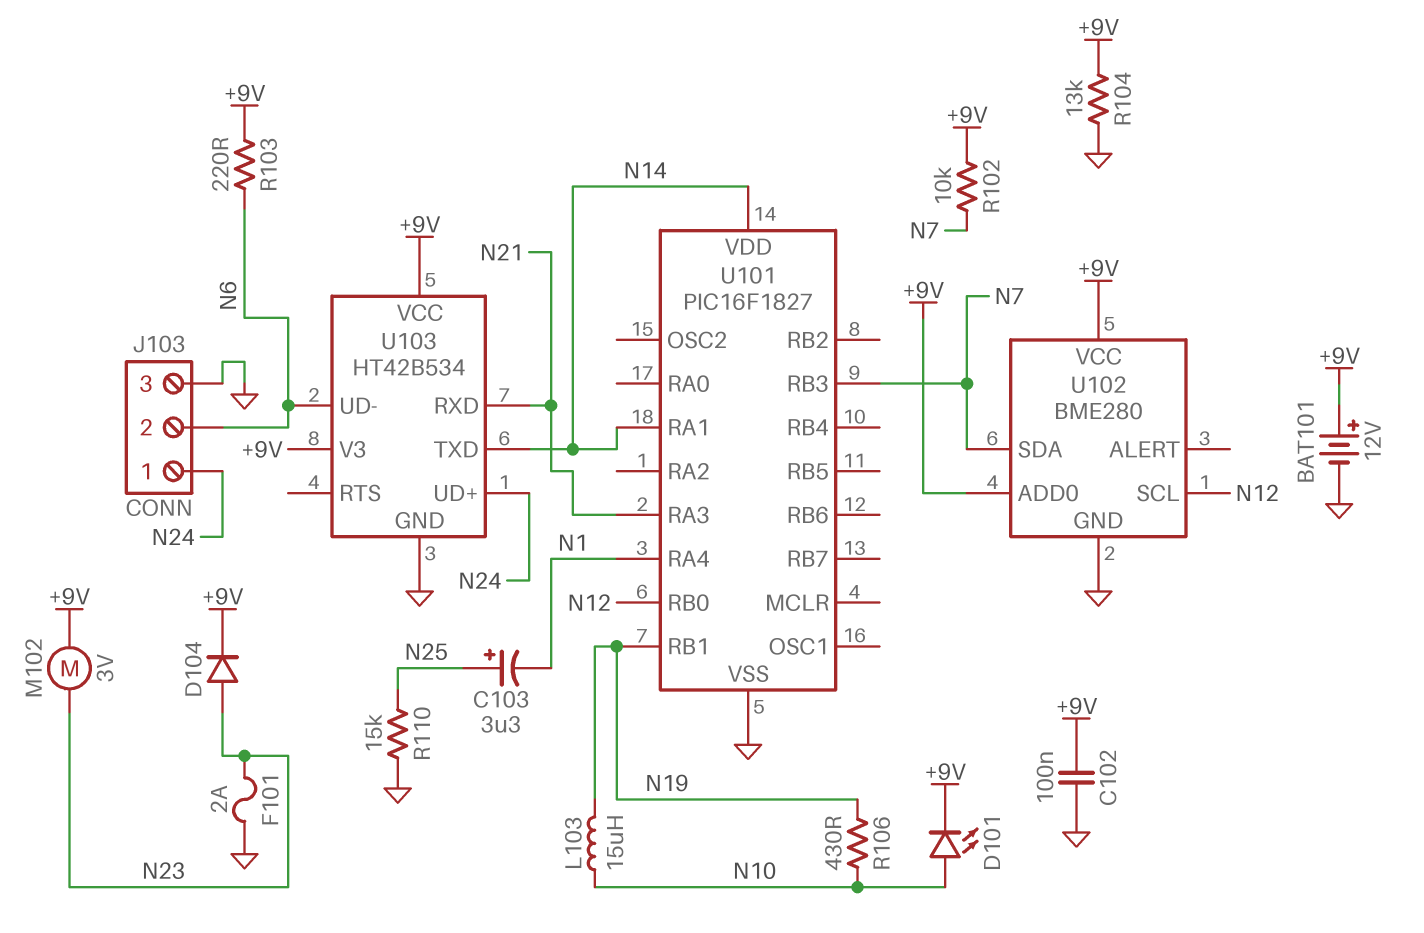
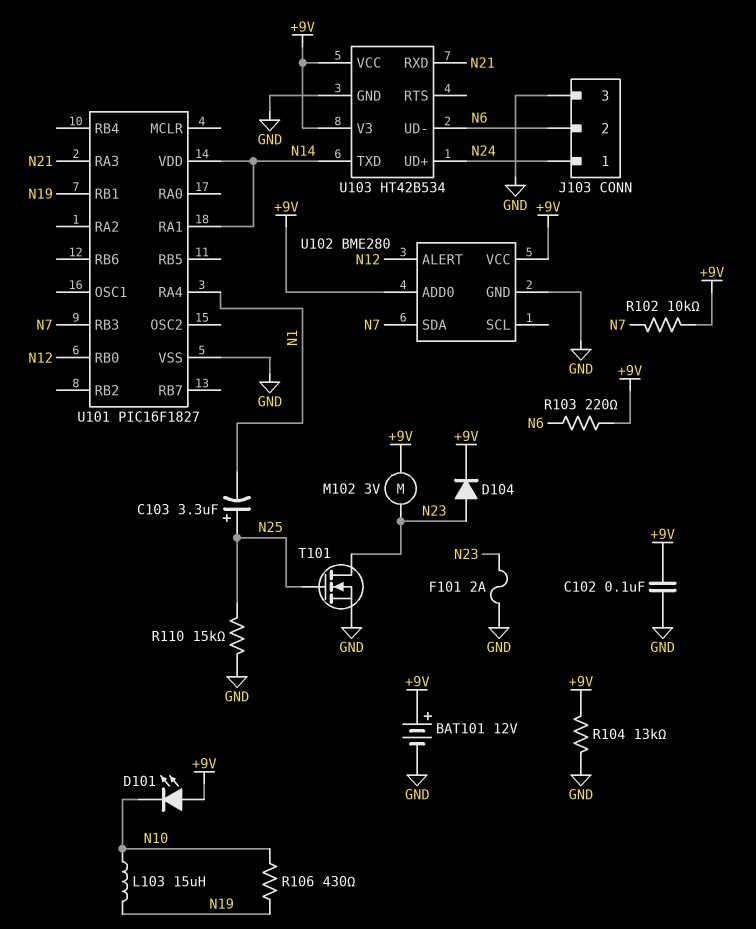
D101: LED (A N10, K +9V) -> LED (A +9V, K N10)
T101: none -> NMOS (G N25, D N23, S GND)
U102 pin ALERT: none -> N12
U102 pin SCL: N12 -> none

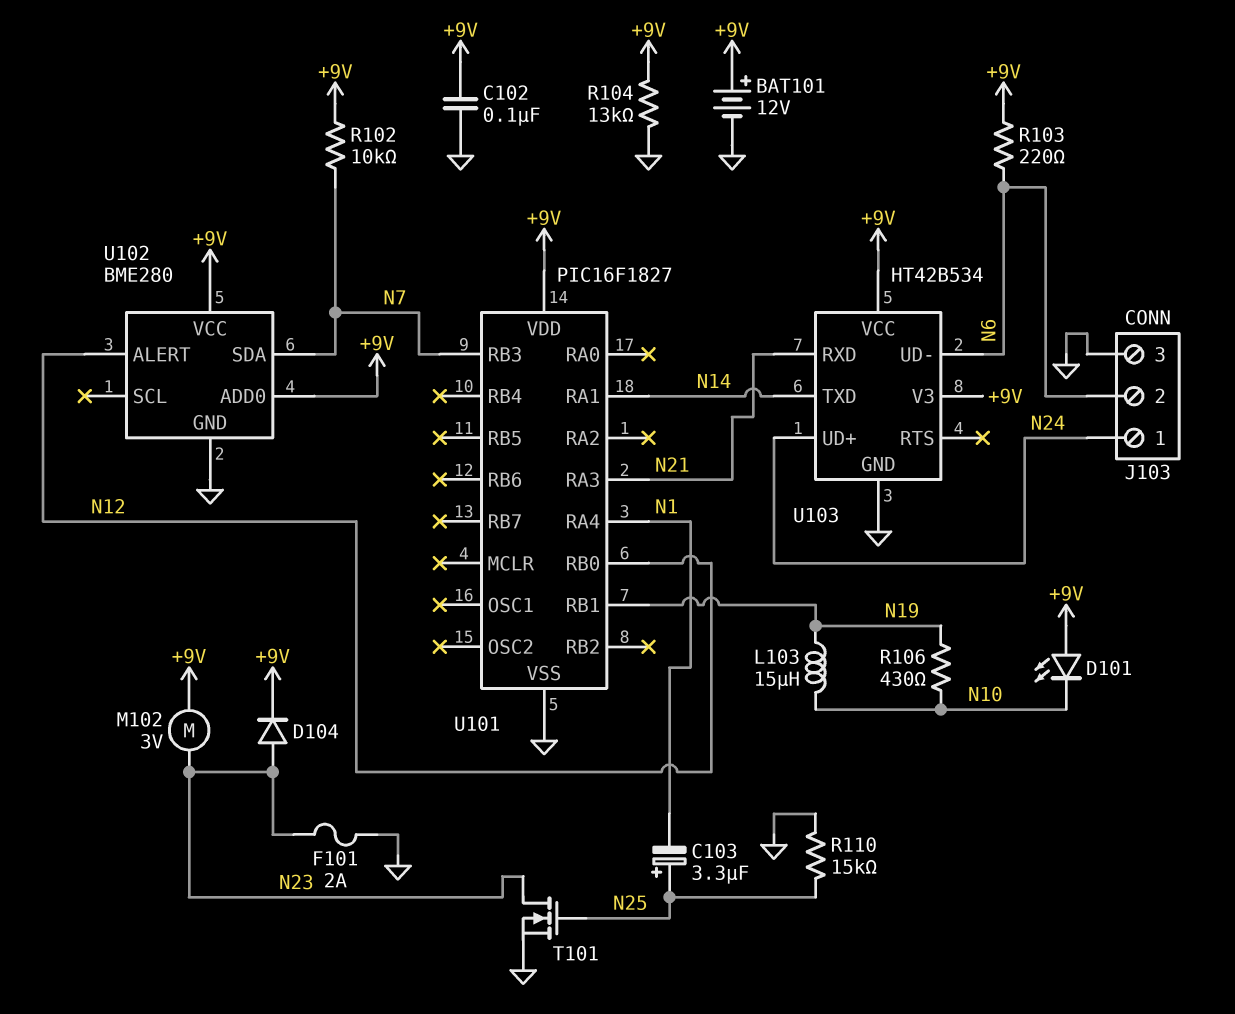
U101 pin VDD: N14 -> +9V

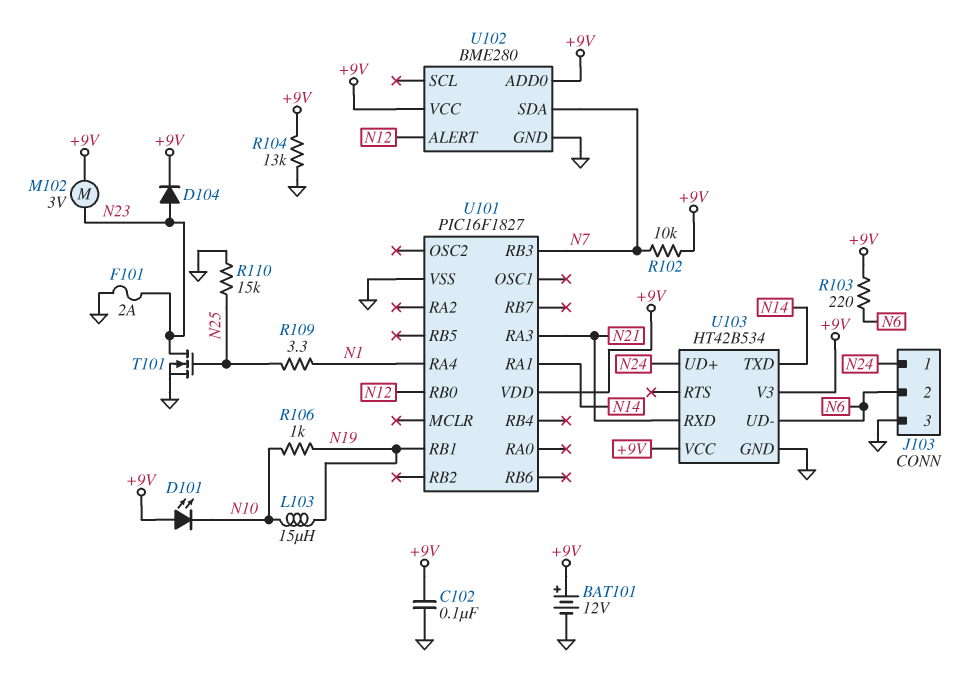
C103: 3.3uF (plus N25, minus N1) -> none
R106: 430 (N10, N19) -> 1k (N10, N19)
R109: none -> 3.3 (N1, N25)

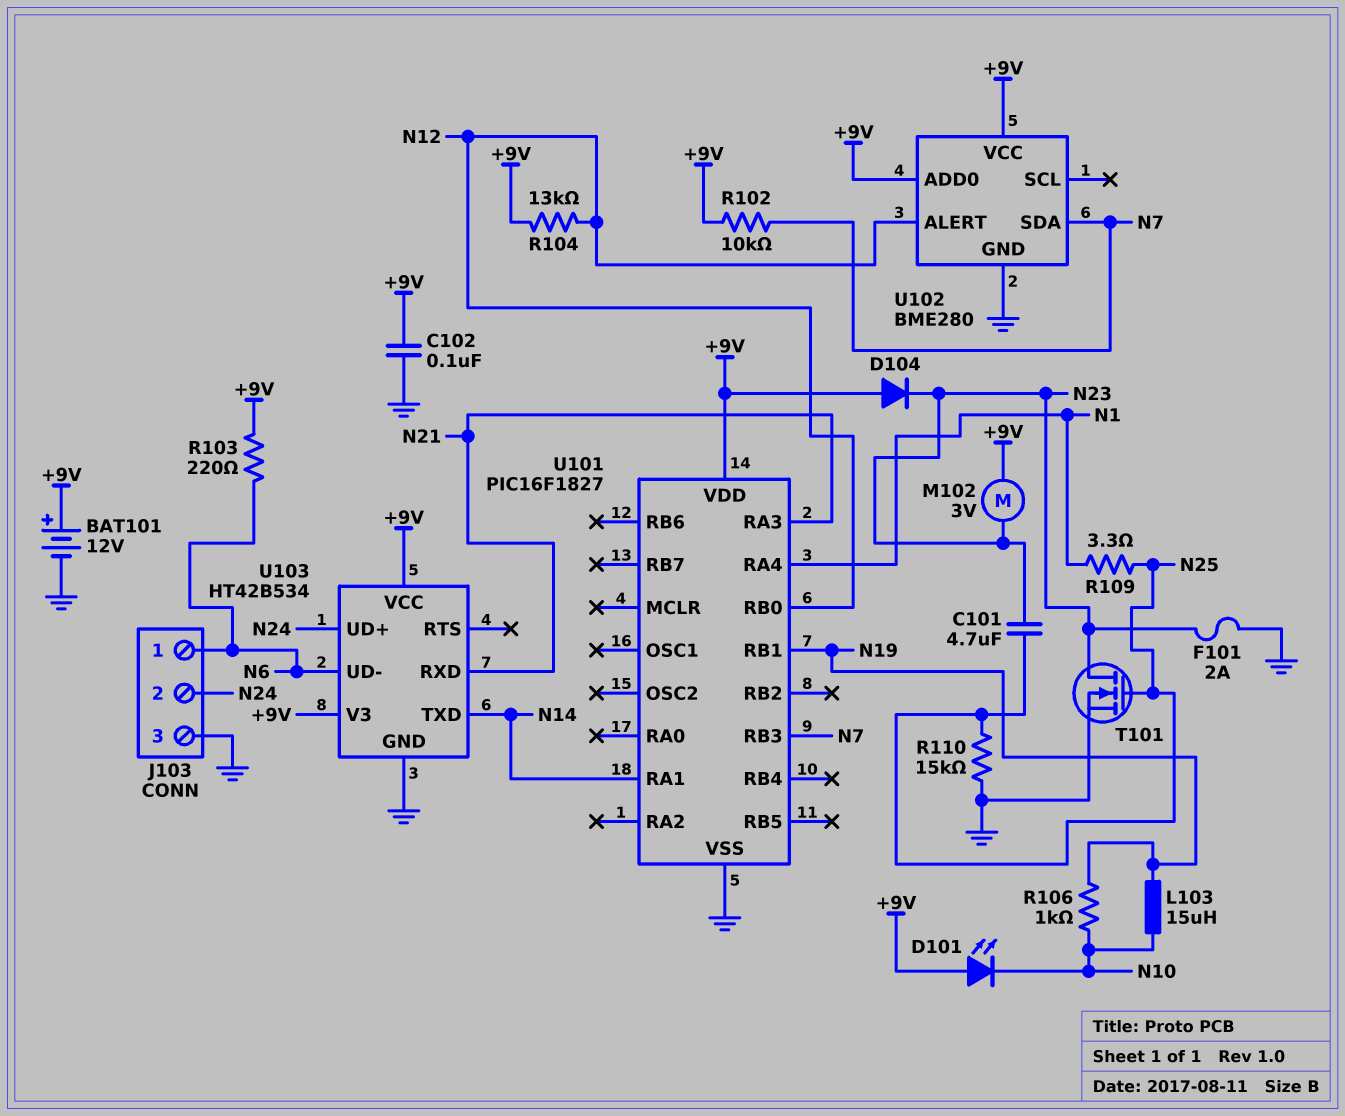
C101: none -> 4.7uF (N23, N25)
D104: diode (A N23, K +9V) -> diode (A +9V, K N23)
J103 pin 1: N24 -> N6
J103 pin 2: N6 -> N24
R104: 13k (+9V, GND) -> 13k (+9V, N12)

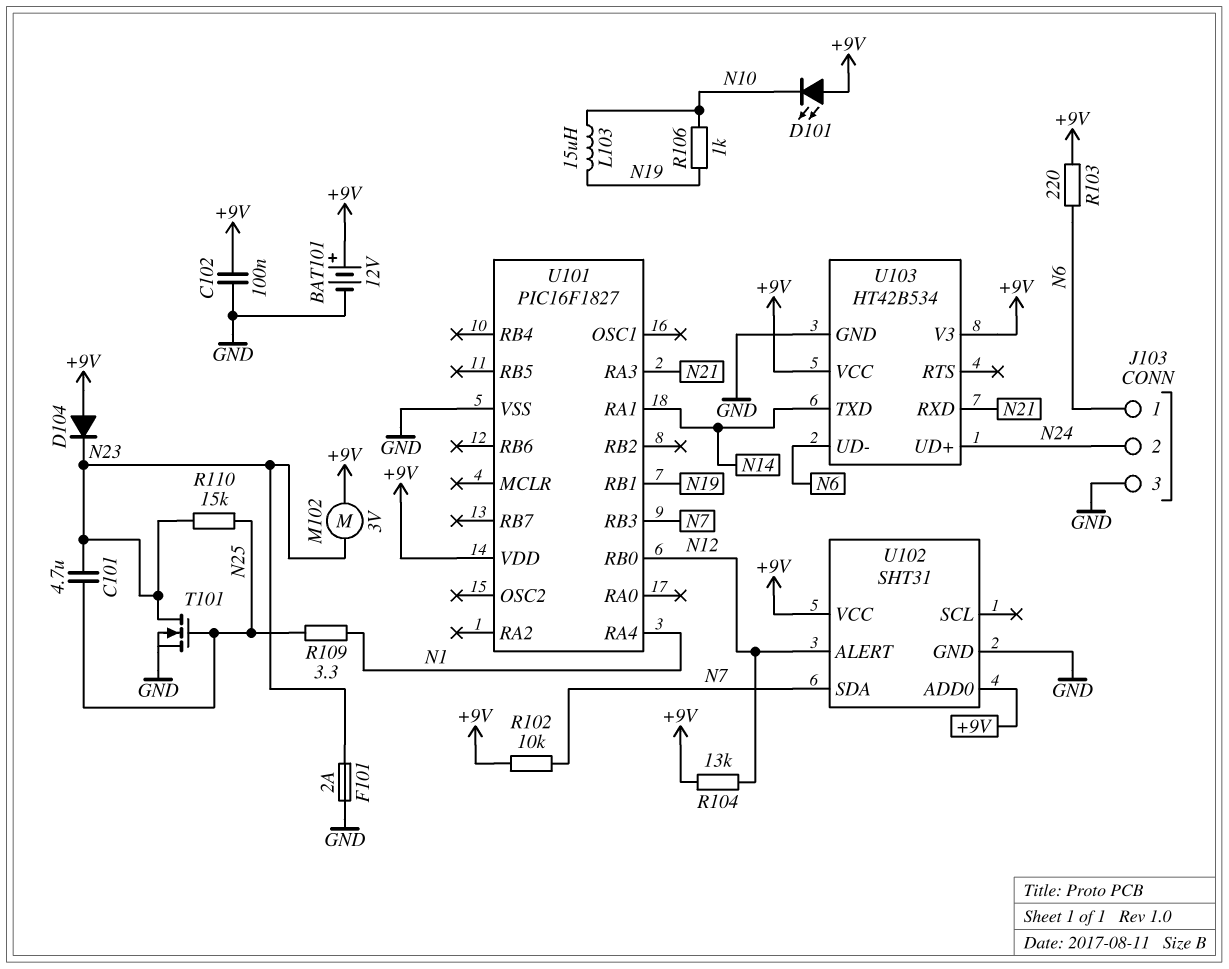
R110: 15k (GND, N25) -> 15k (N23, N25)
U102: BME280 -> SHT31

